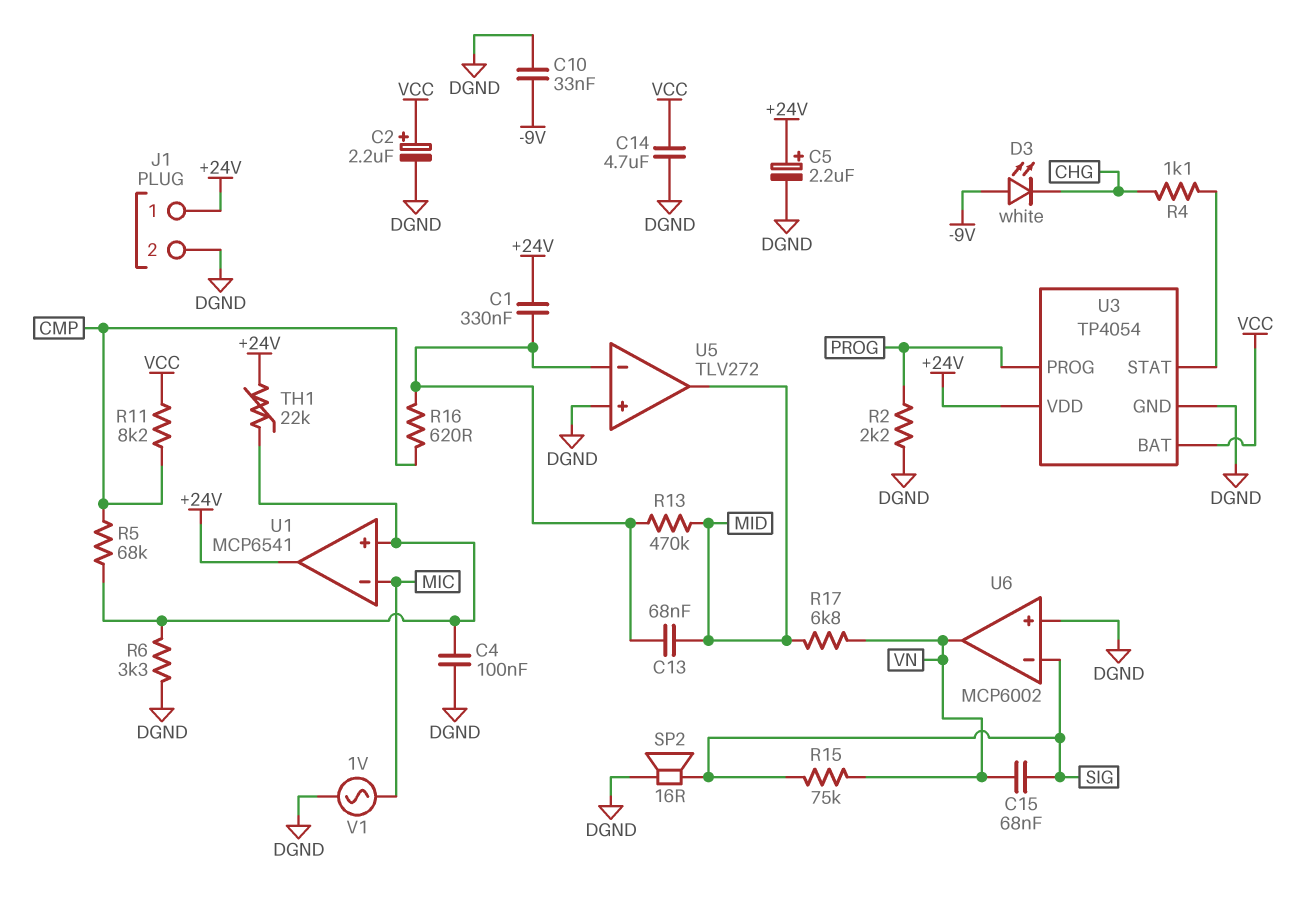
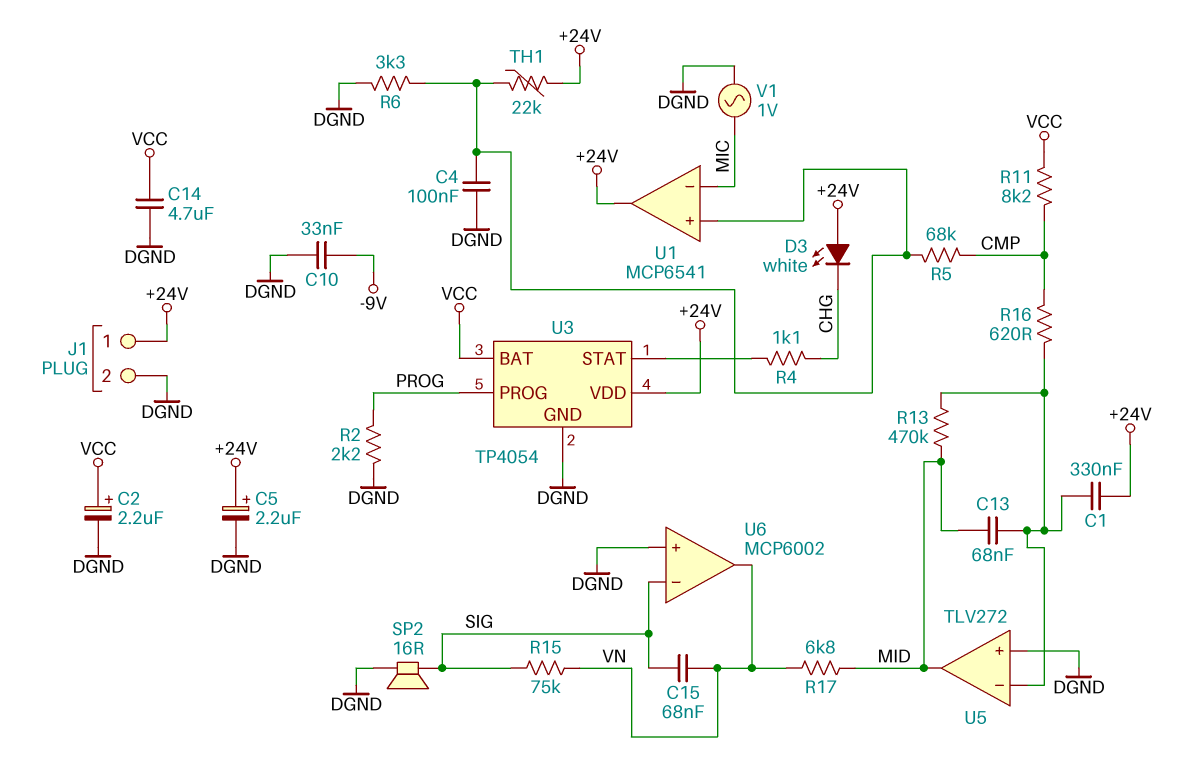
D3: LED white (A -9V, K CHG) -> LED white (A +24V, K CHG)

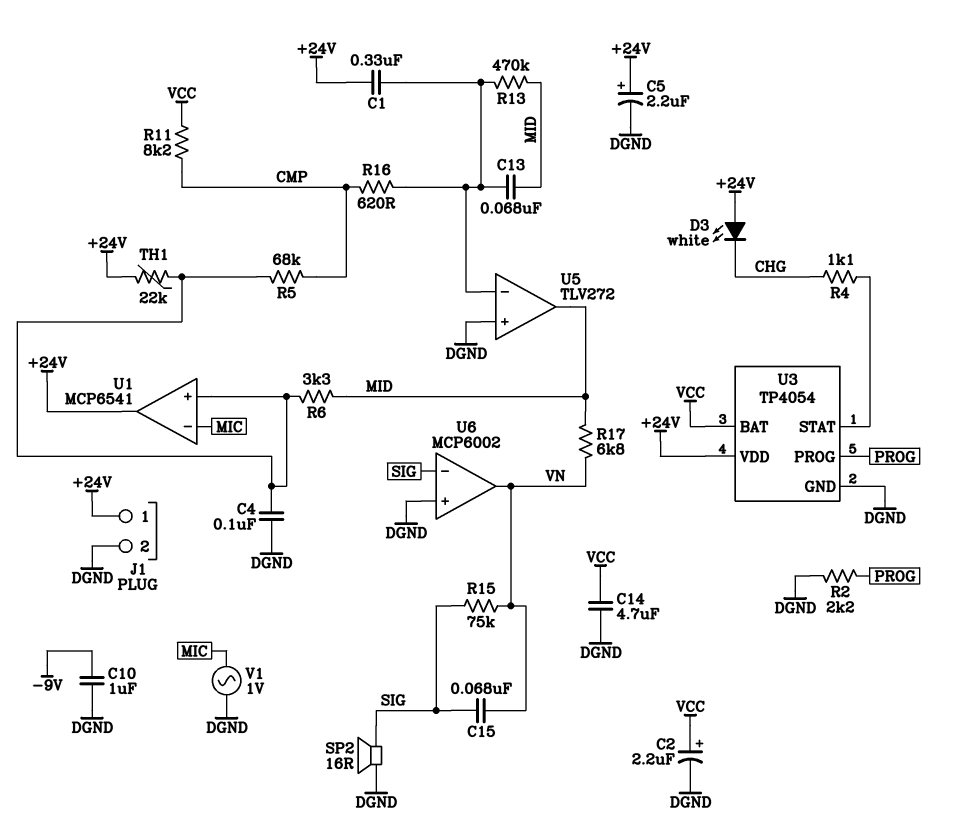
C10: 33nF (-9V, DGND) -> 1uF (-9V, DGND)
R6: 3.3k (DGND, U1/in+) -> 3.3k (MID, U1/in+)

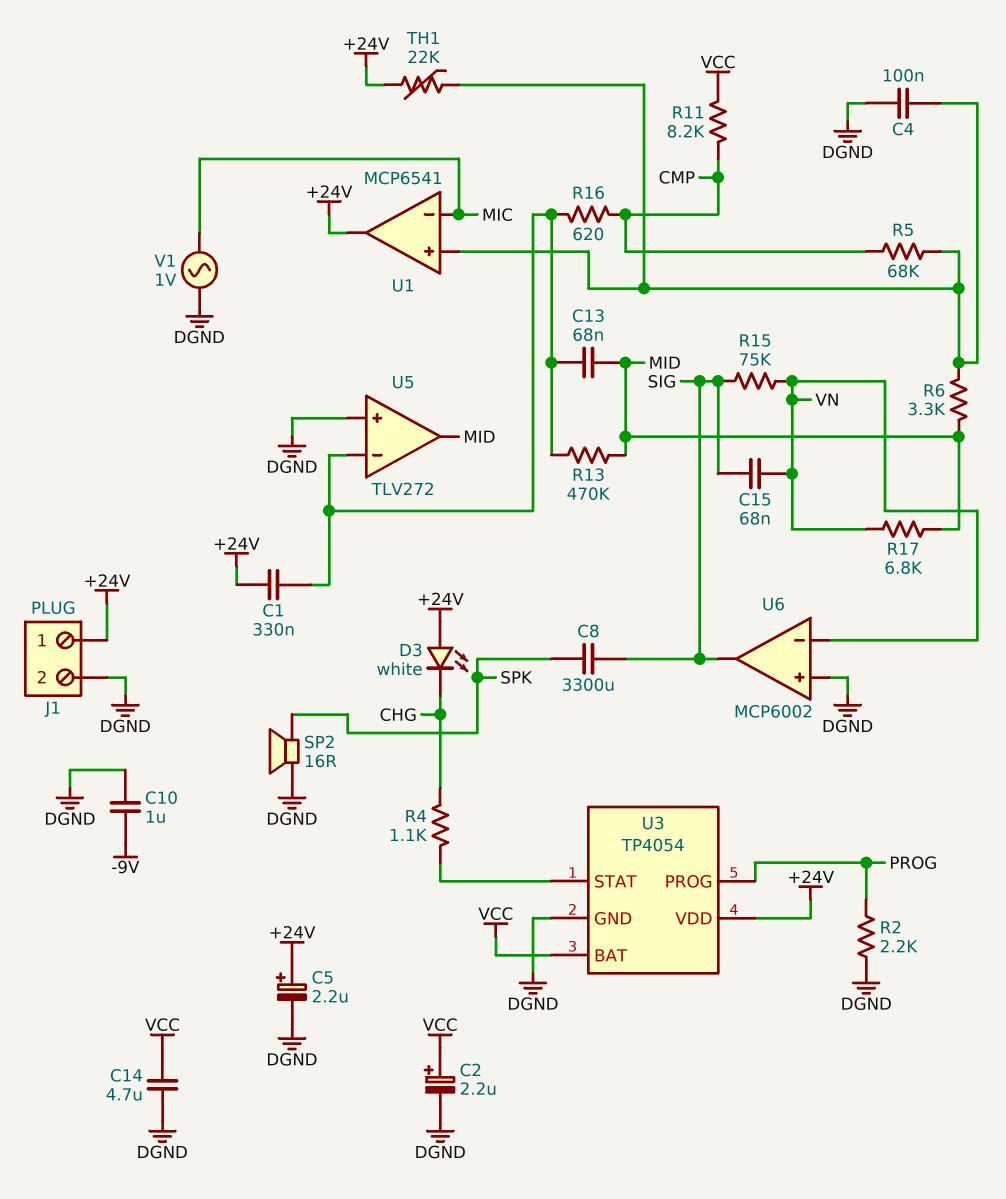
C8: none -> 3300uF (SIG, SPK)
SP2: speaker 16R (DGND, SIG) -> speaker 16R (DGND, SPK)
U6 pin in-: SIG -> VN
U6 pin out: VN -> SIG

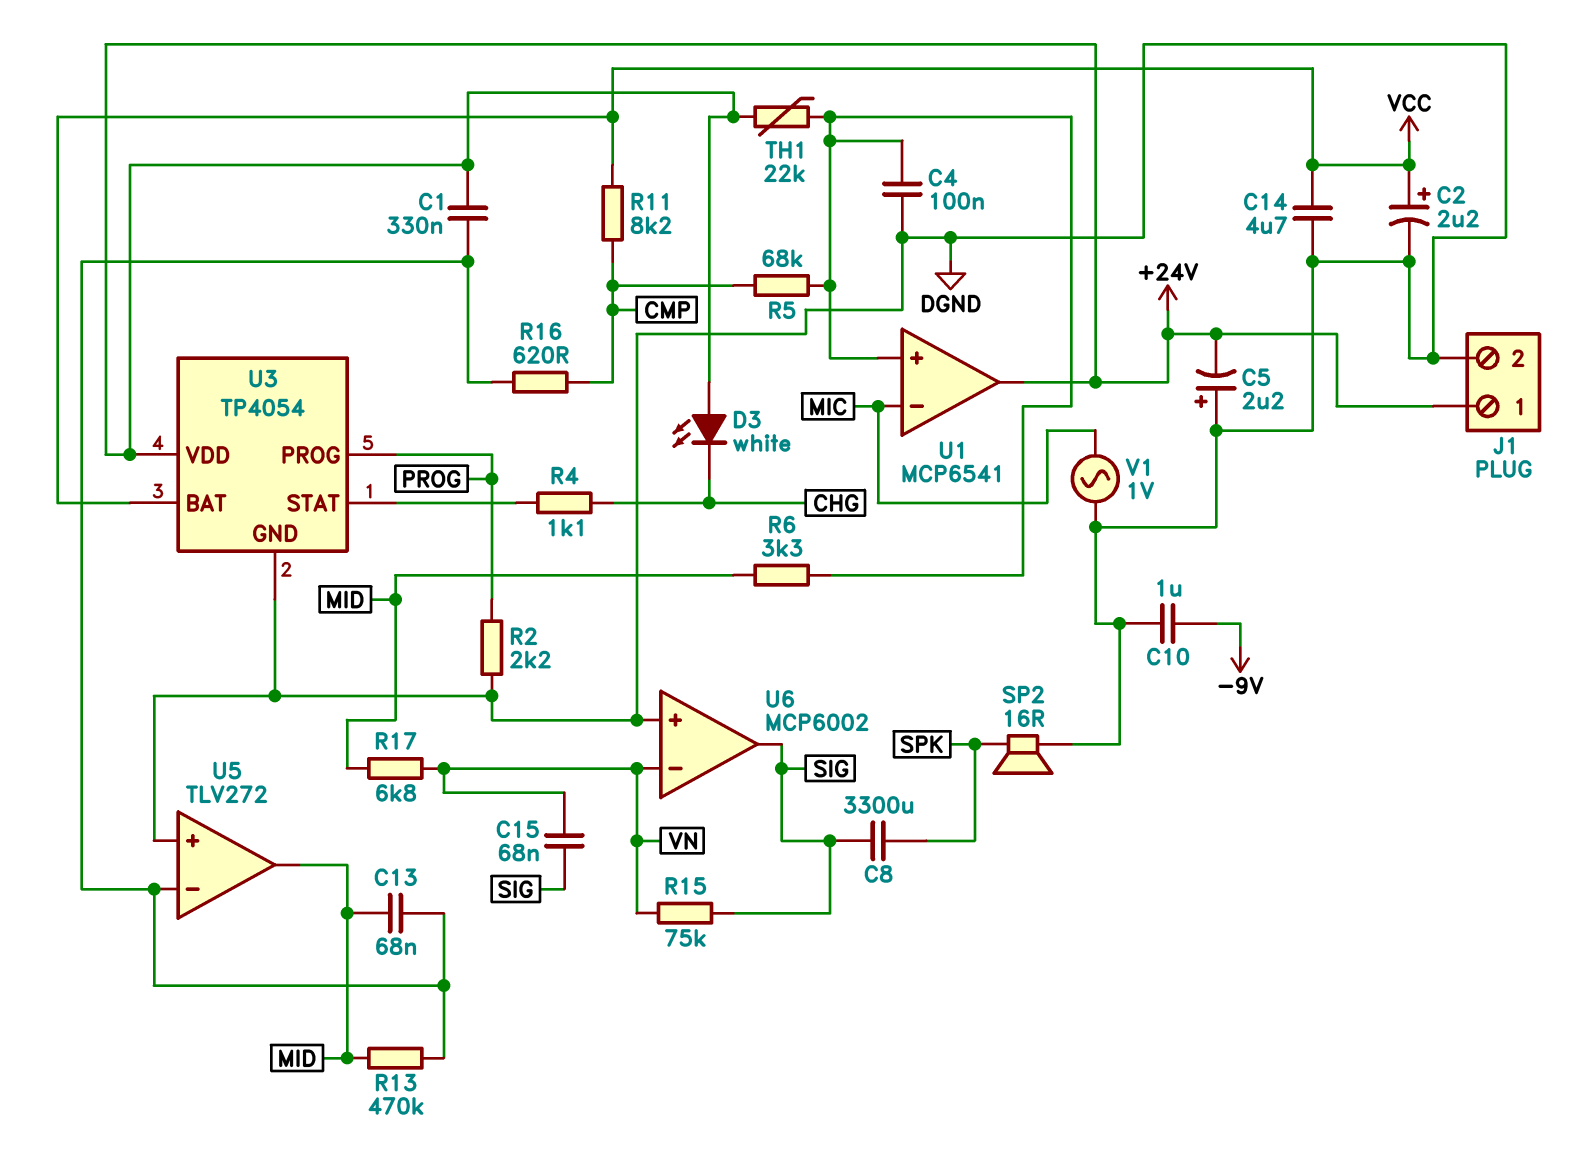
C5: 2.2uF (plus +24V, minus DGND) -> 2.2uF (plus DGND, minus +24V)

